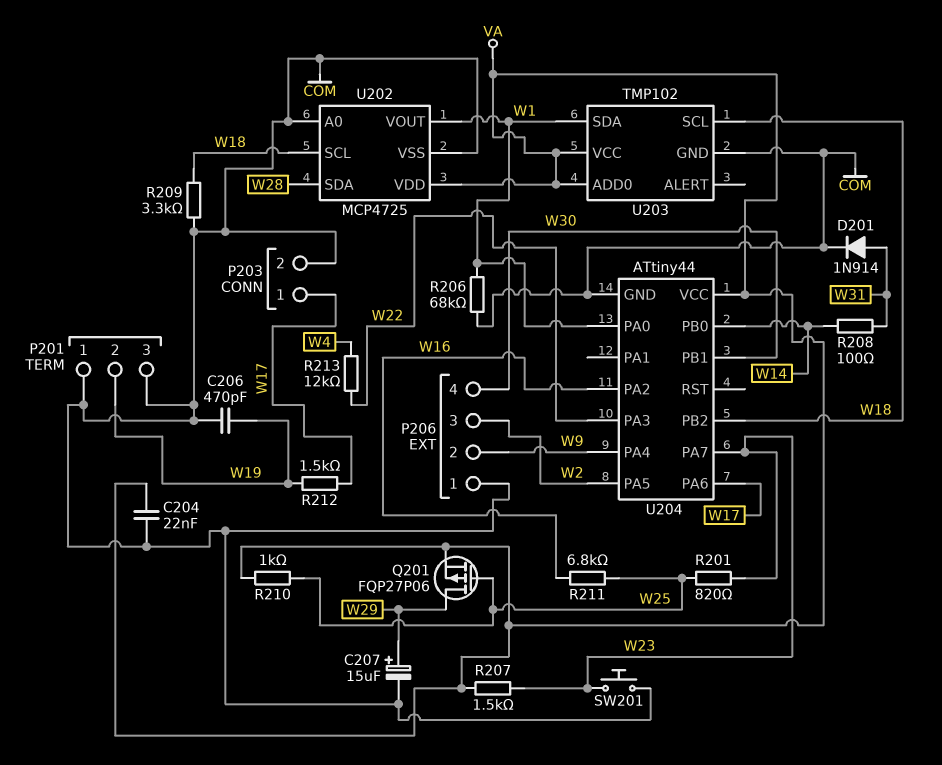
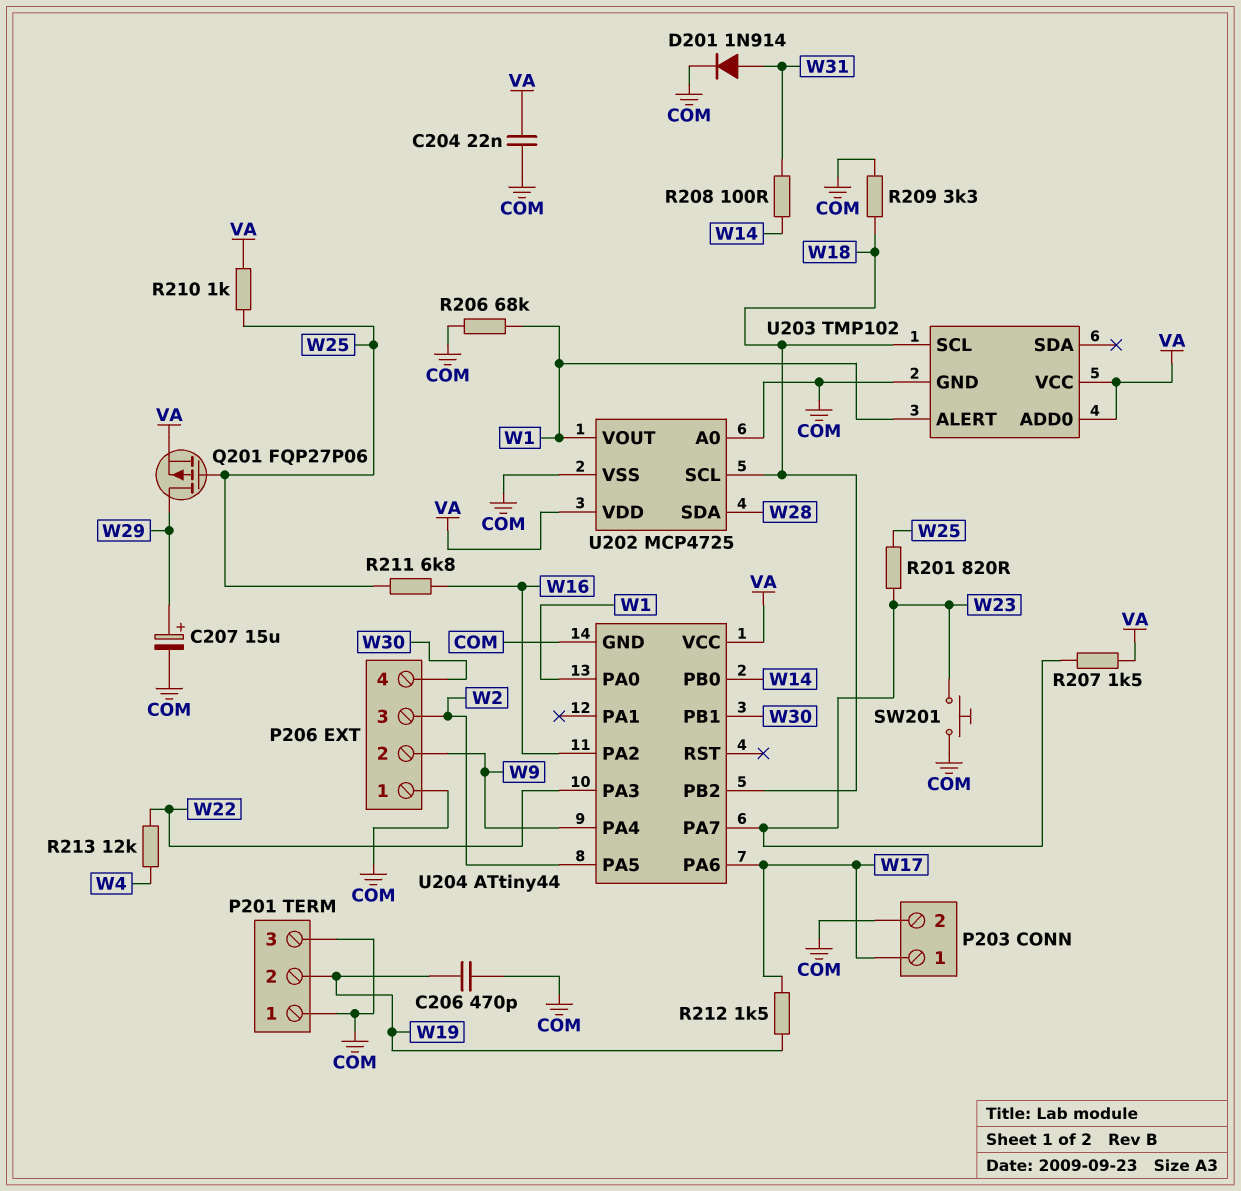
U203 pin ALERT: none -> W1
U203 pin SDA: W1 -> none

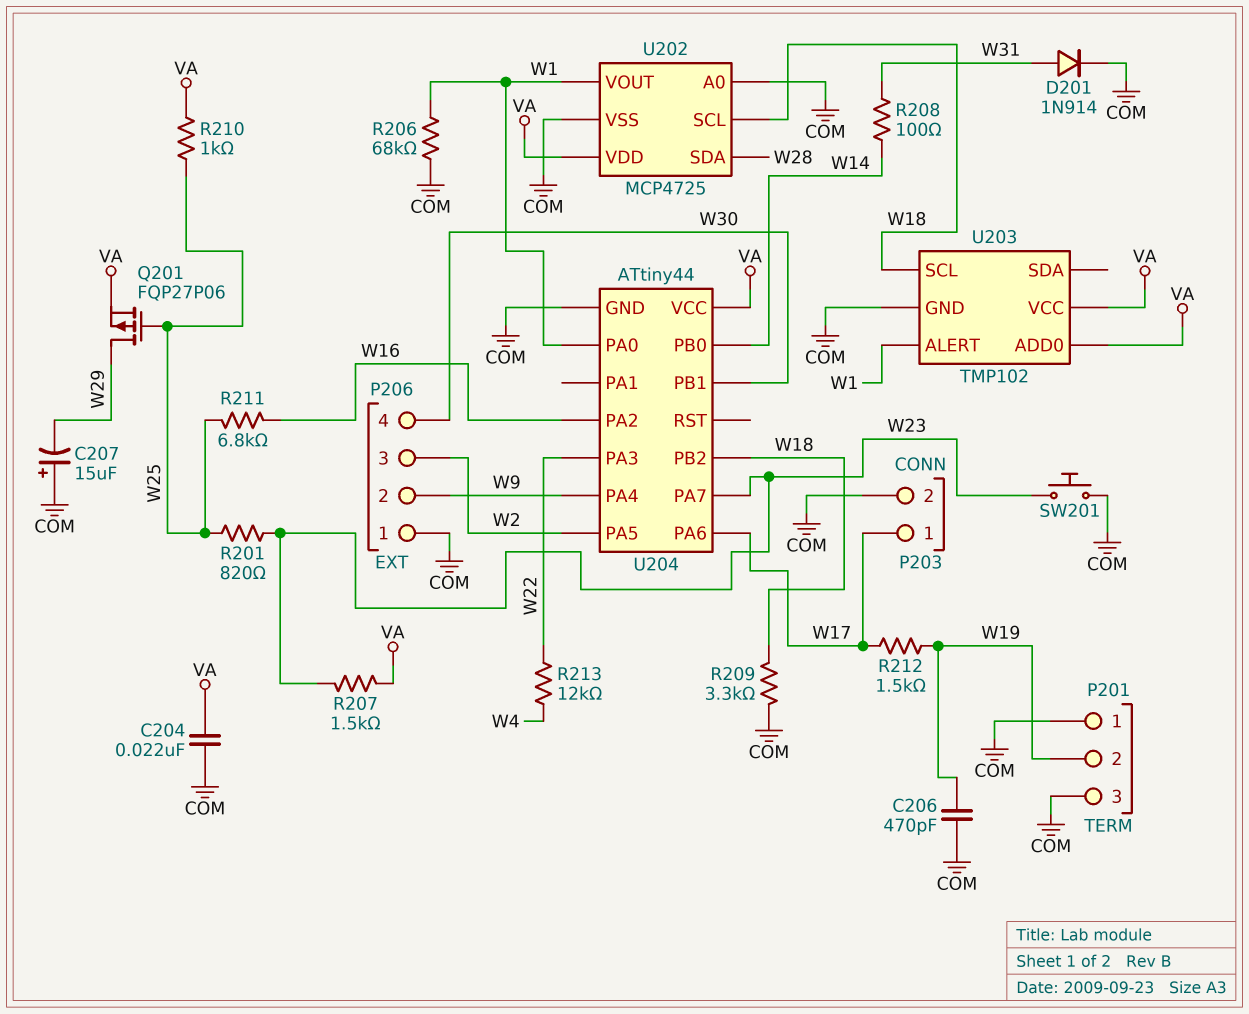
C207: 15uF (plus W29, minus COM) -> 15uF (plus COM, minus W29)

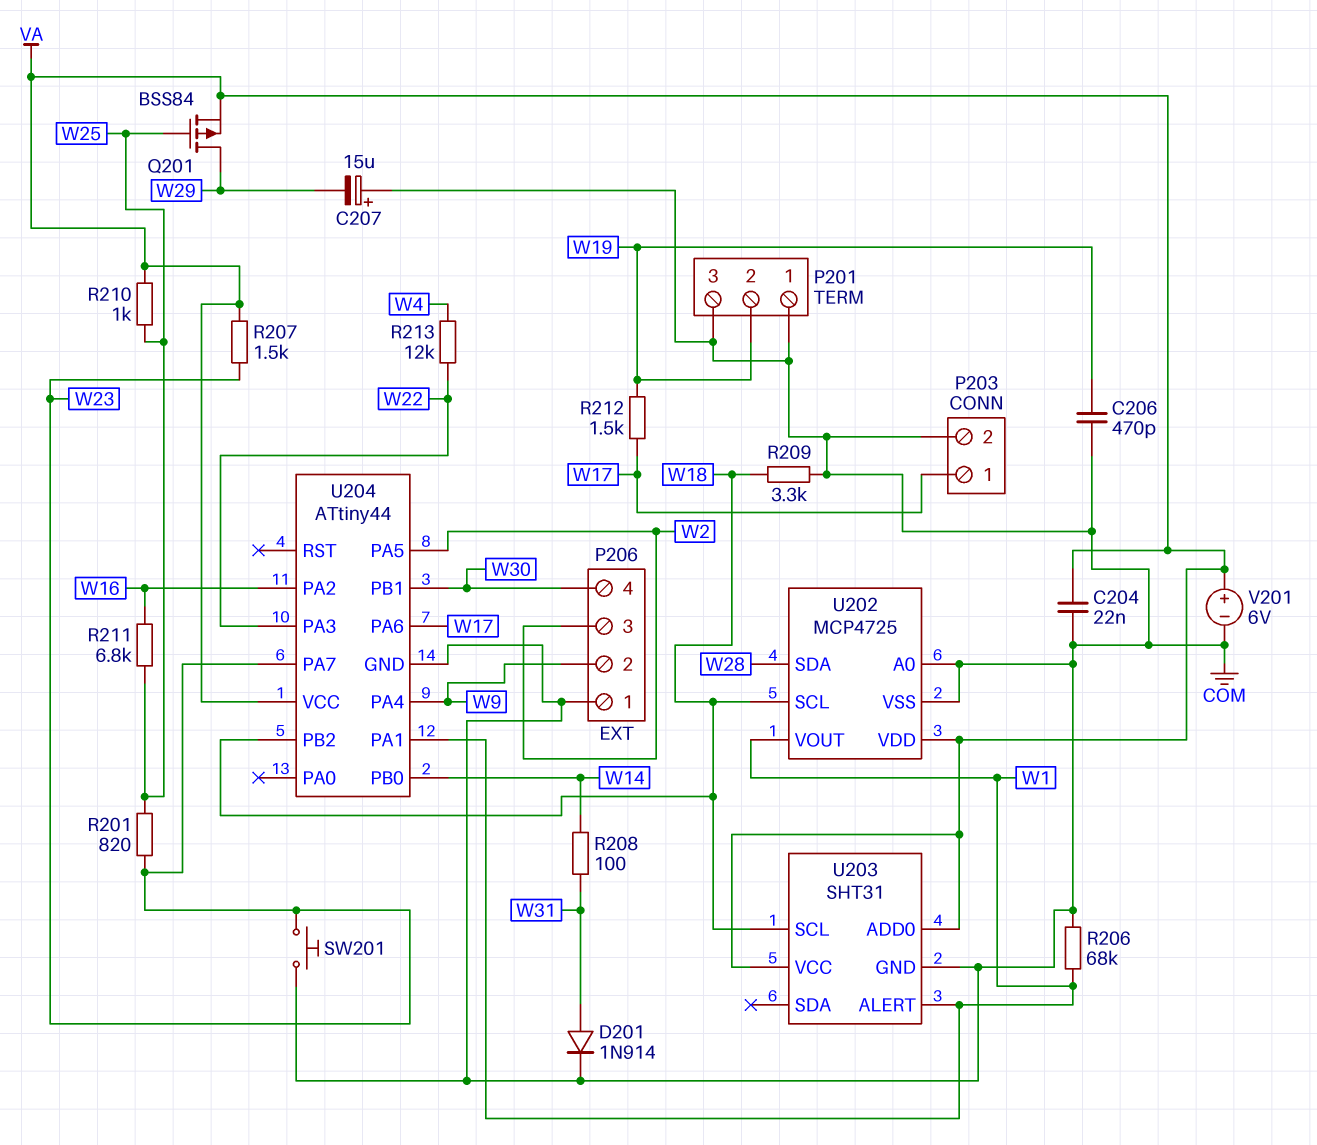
Q201: PMOS FQP27P06 (G W25, D W29, S VA) -> PMOS BSS84 (G W25, D W29, S VA)
U203: TMP102 -> SHT31
U204 pin PA0: W1 -> none
U204 pin PA1: none -> W1
V201: none -> 6V (plus VA, minus COM)

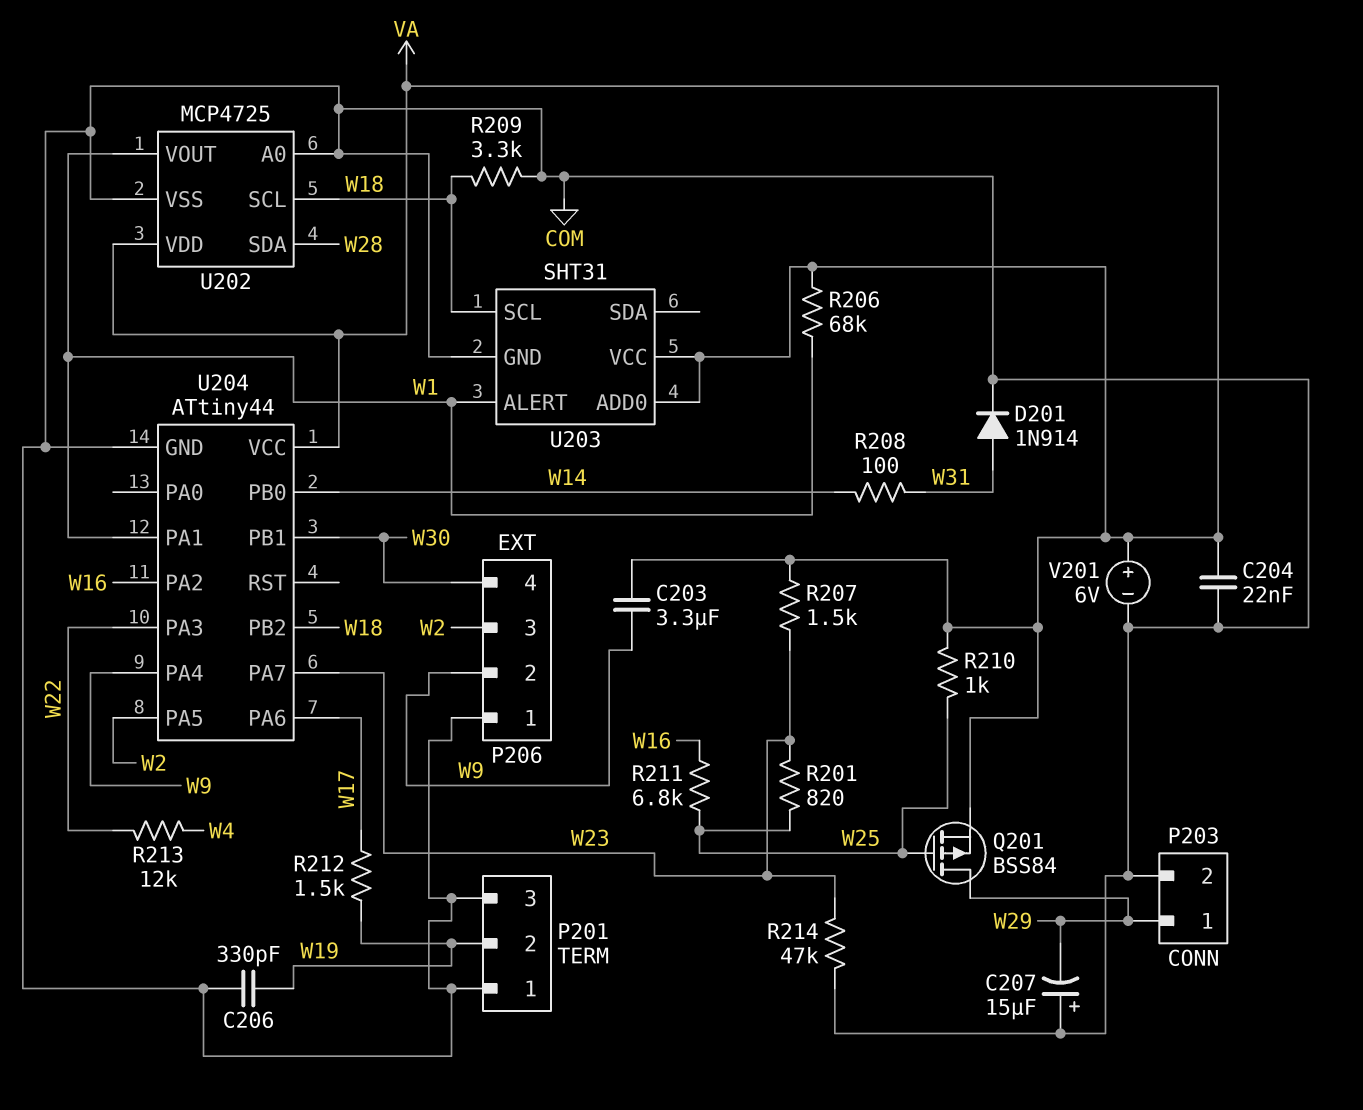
C203: none -> 3.3uF (VA, W9)
C206: 470pF (COM, W19) -> 330pF (COM, W19)
P203 pin 1: W17 -> W29
R206: 68k (COM, W1) -> 68k (VA, W1)
R214: none -> 47k (COM, W23)
SW201: button (COM, W23) -> none

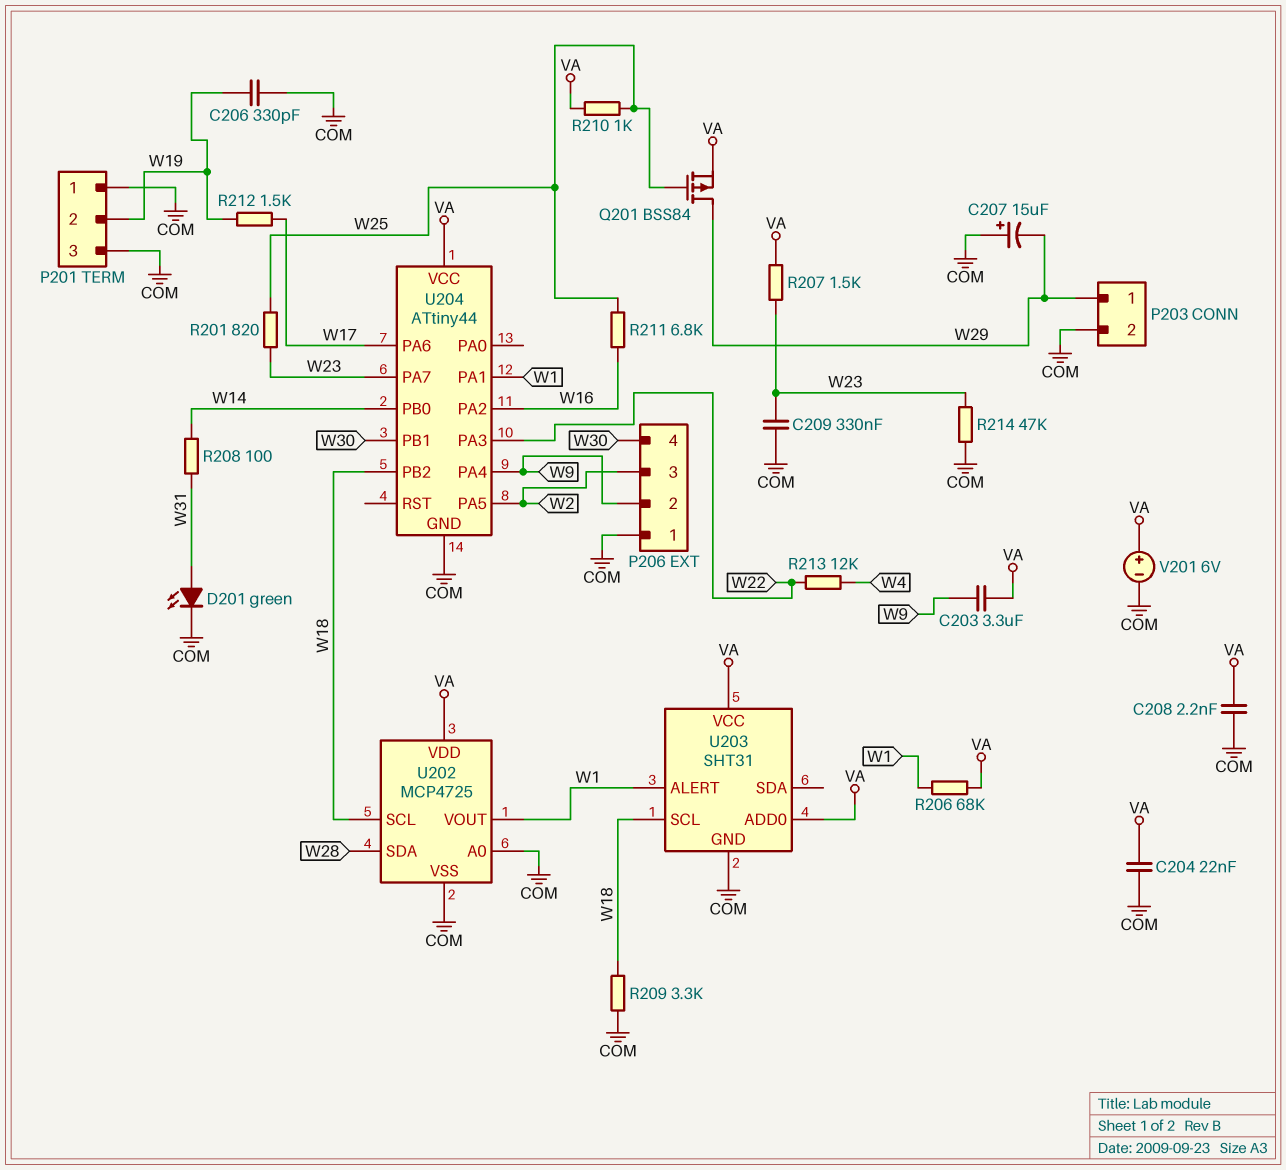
C208: none -> 2.2nF (COM, VA)
C209: none -> 330nF (COM, W23)
D201: diode 1N914 (A W31, K COM) -> LED green (A W31, K COM)

